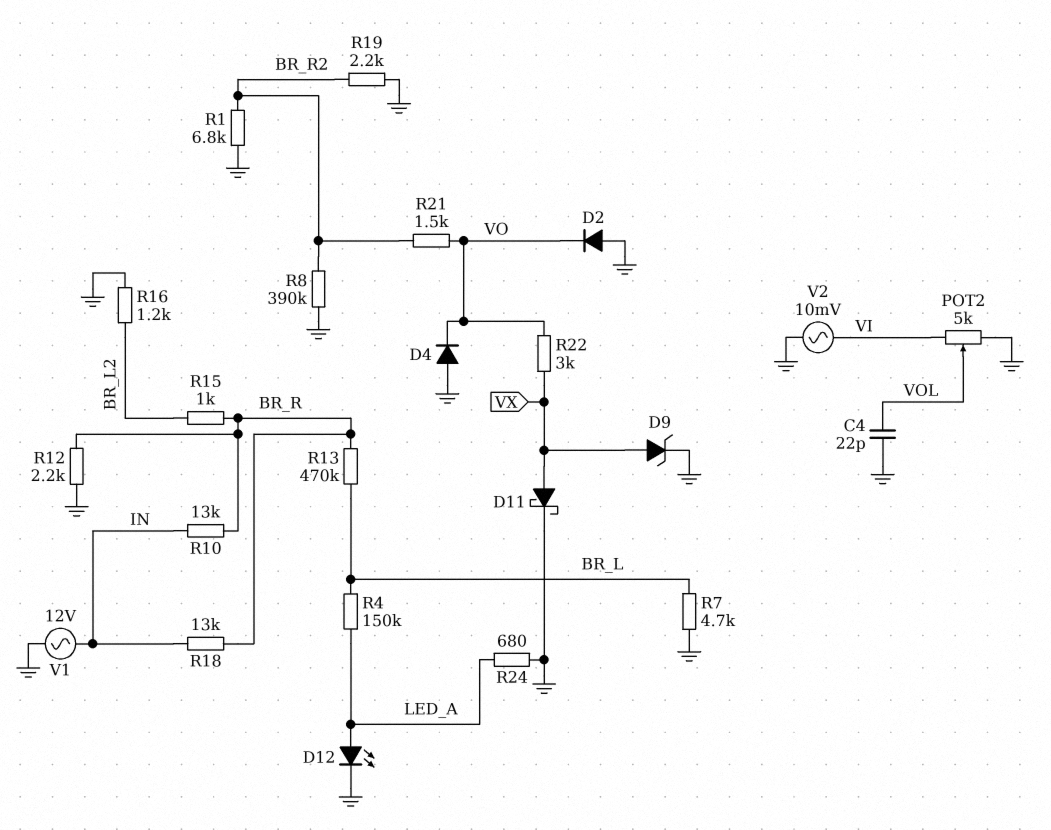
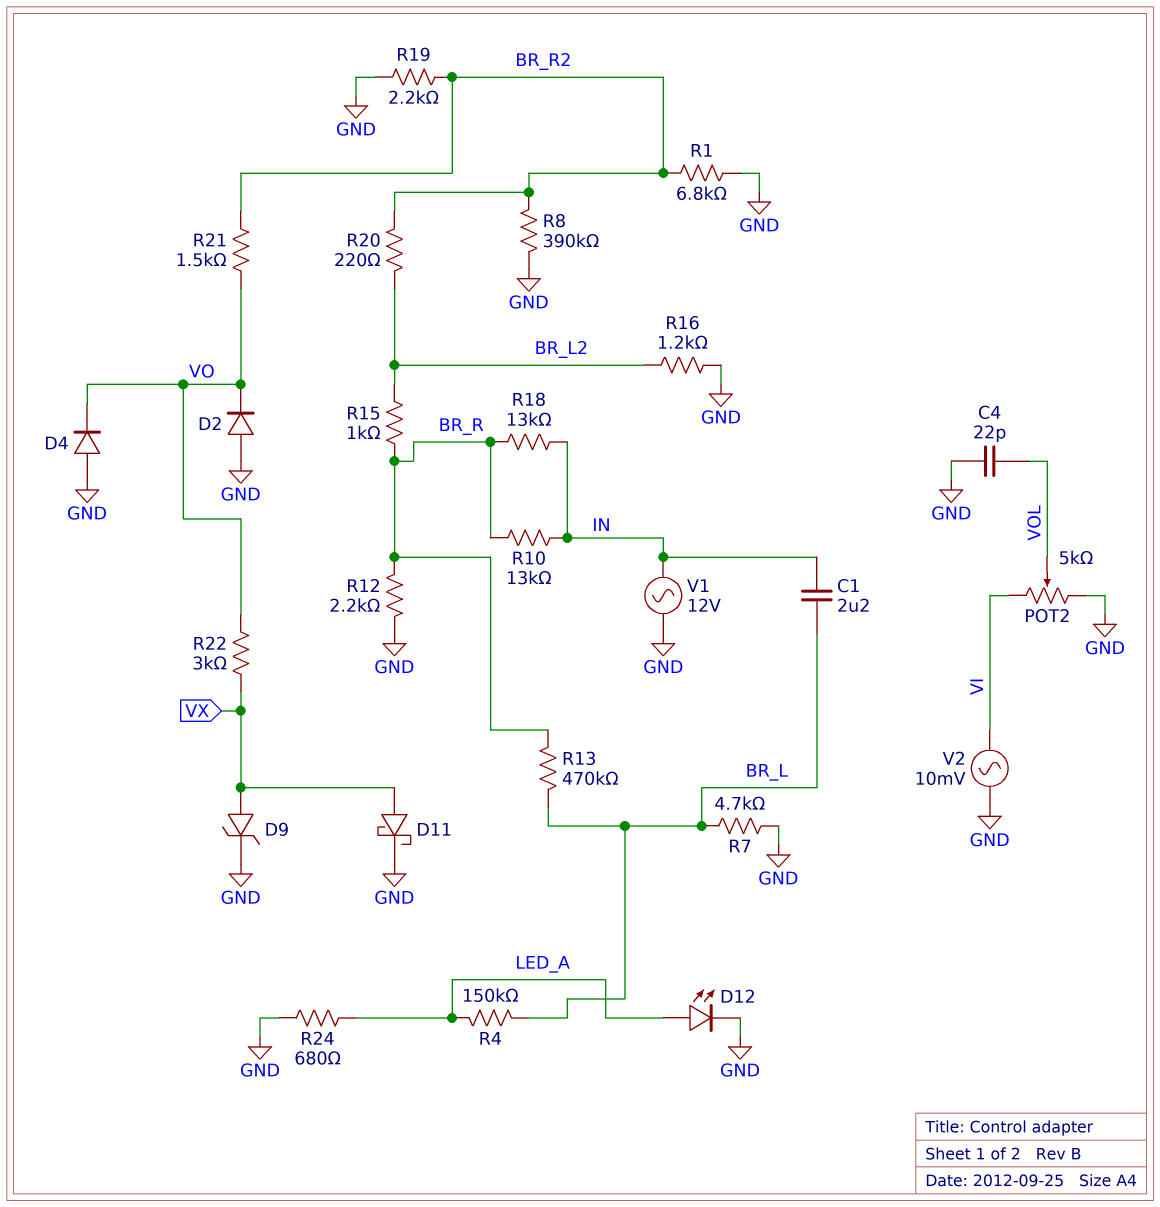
C1: none -> 2.2uF (BR_L, IN)
R20: none -> 220 (BR_L2, BR_R2)

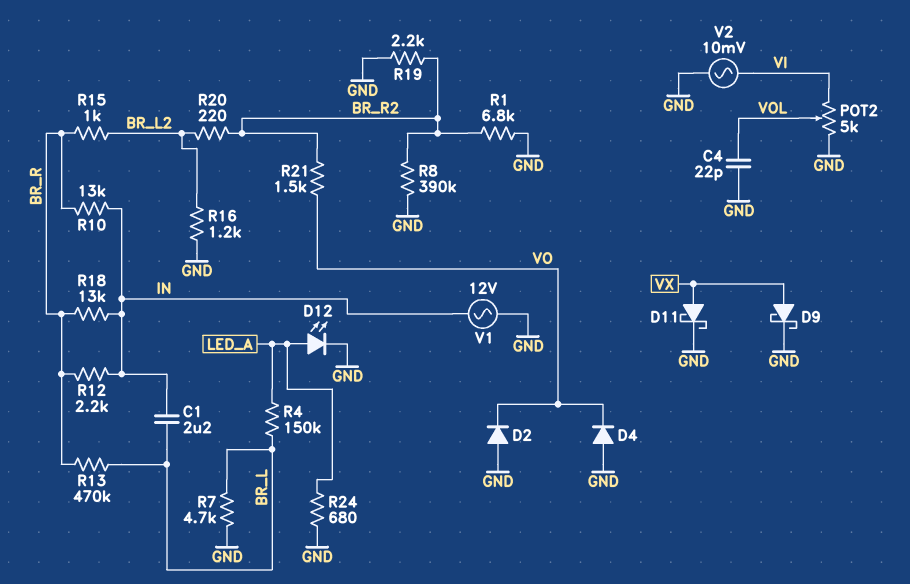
D9: zener (A VX, K GND) -> schottky (A VX, K GND)
R12: 2.2k (BR_R, GND) -> 2.2k (BR_R, IN)
R22: 3k (VO, VX) -> none

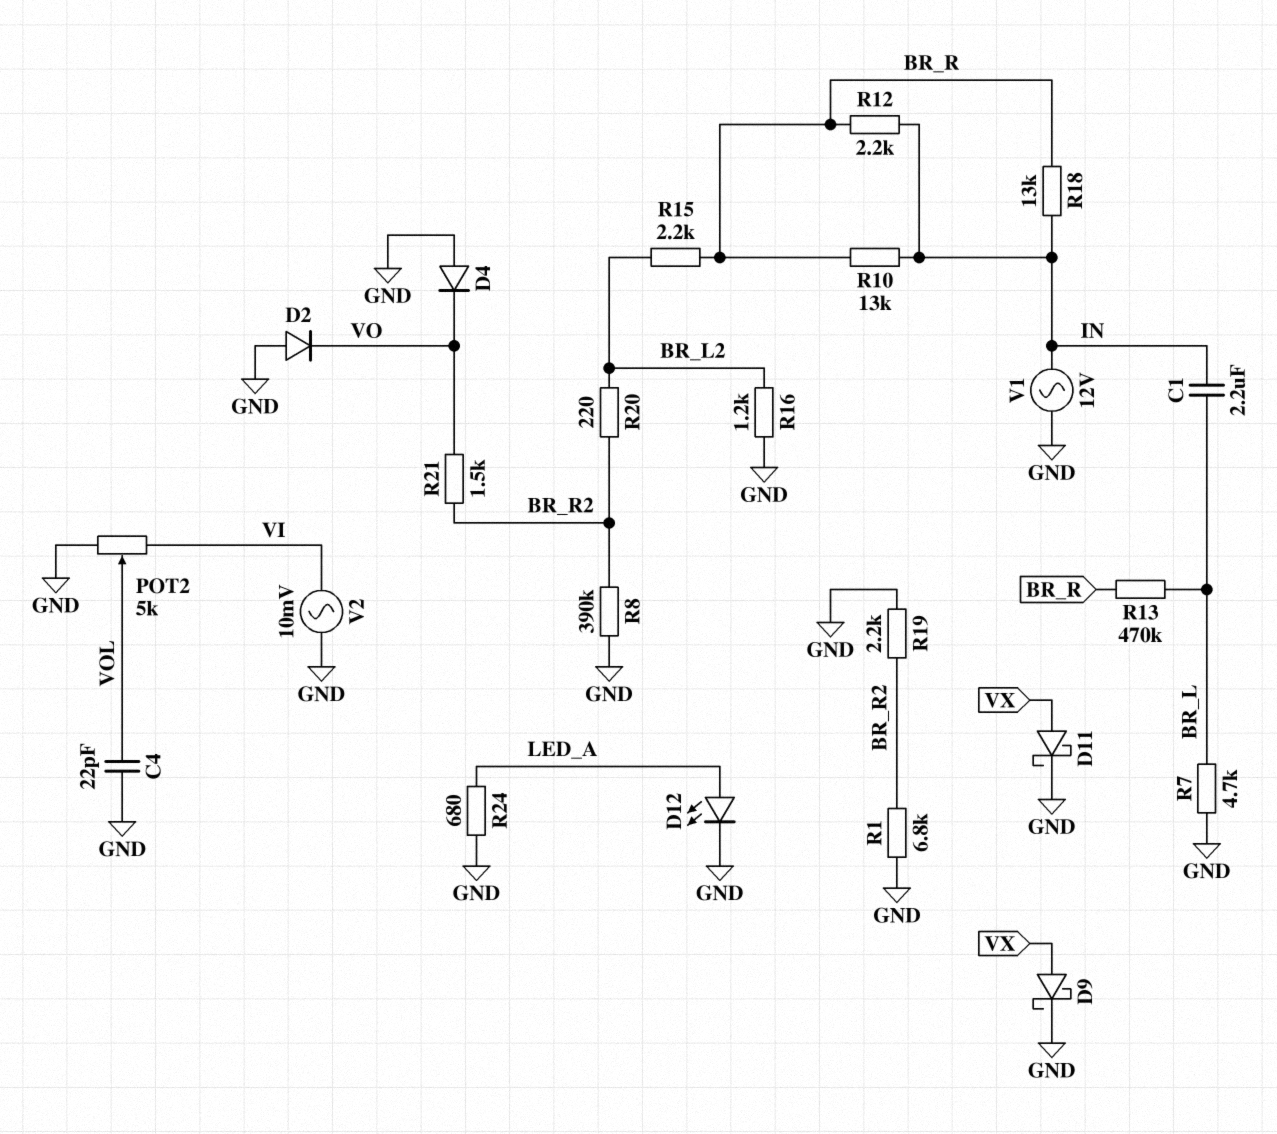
R4: 150k (BR_L, LED_A) -> none
R15: 1k (BR_L2, BR_R) -> 2.2k (BR_L2, BR_R)

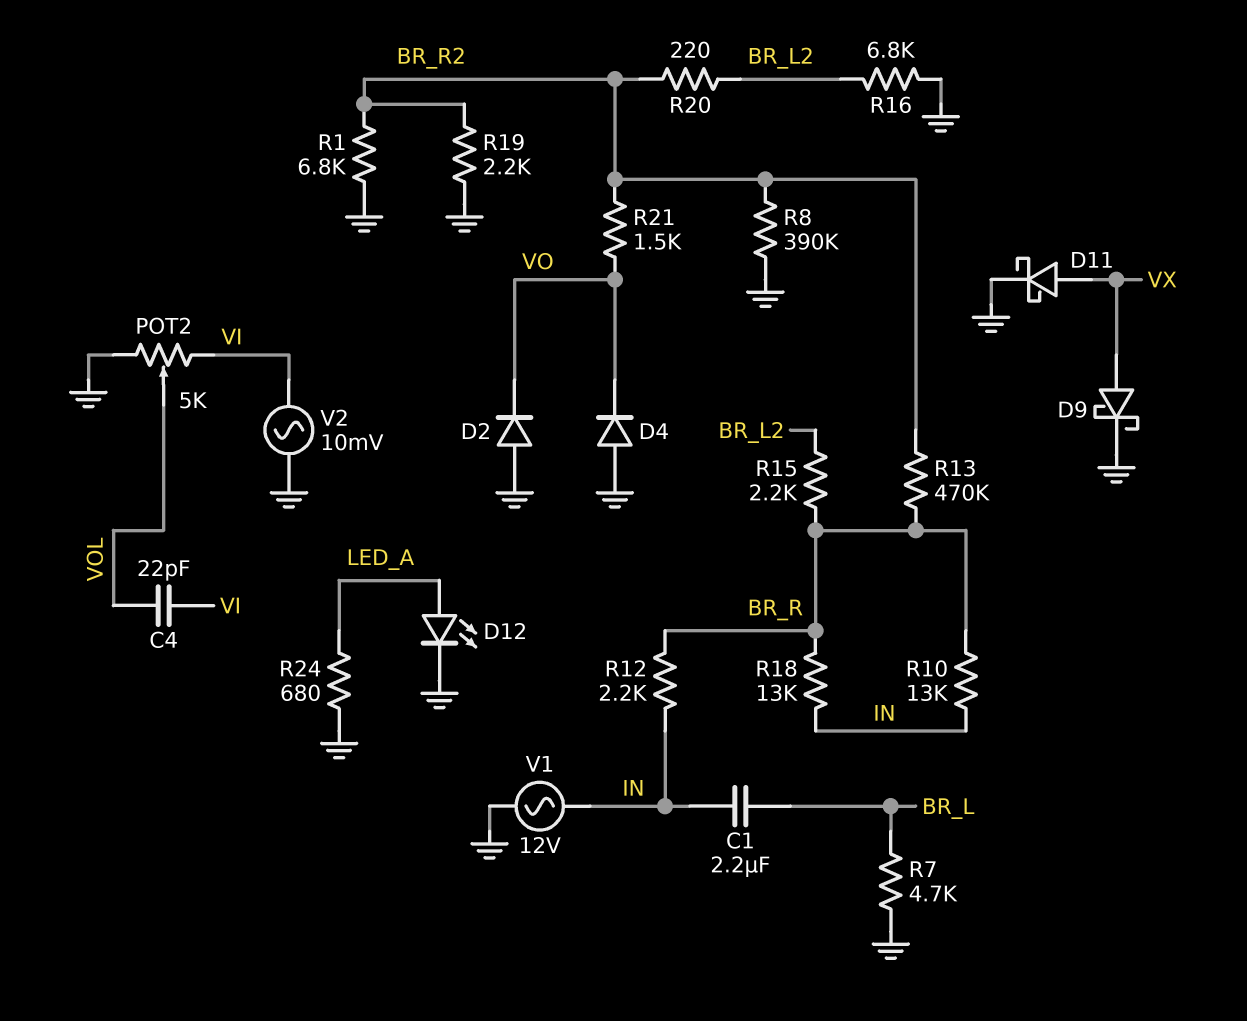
C4: 22pF (GND, VOL) -> 22pF (VI, VOL)
R13: 470k (BR_L, BR_R) -> 470k (BR_R, BR_R2)
R16: 1.2k (BR_L2, GND) -> 6.8k (BR_L2, GND)

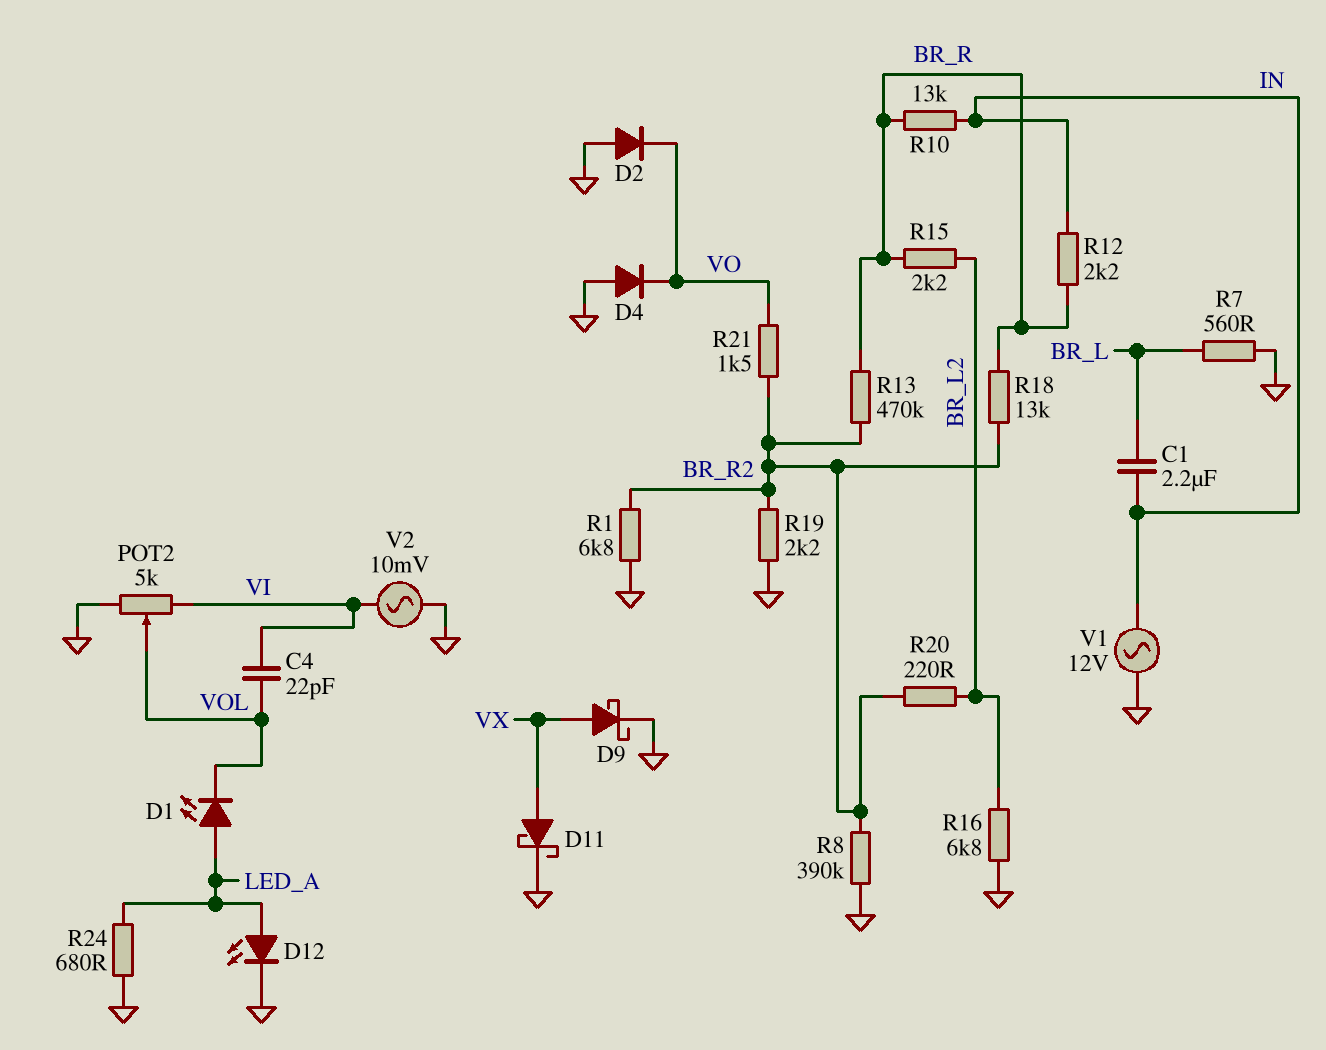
D1: none -> LED (A LED_A, K VOL)
R7: 4.7k (BR_L, GND) -> 560 (BR_L, GND)
R18: 13k (BR_R, IN) -> 13k (BR_R, BR_R2)

